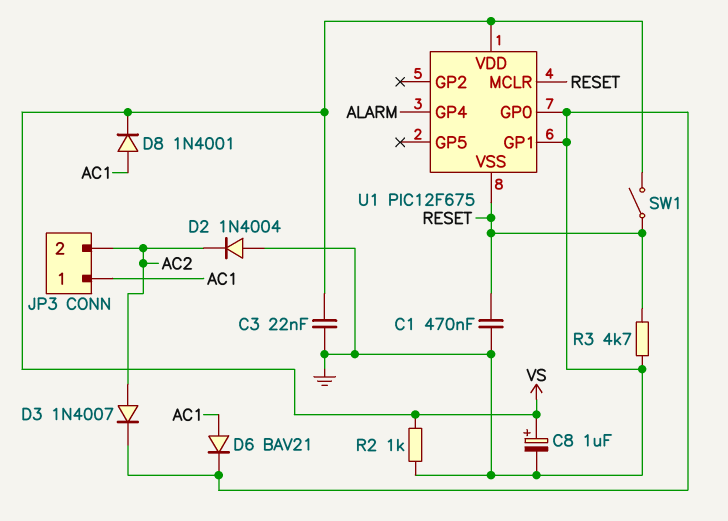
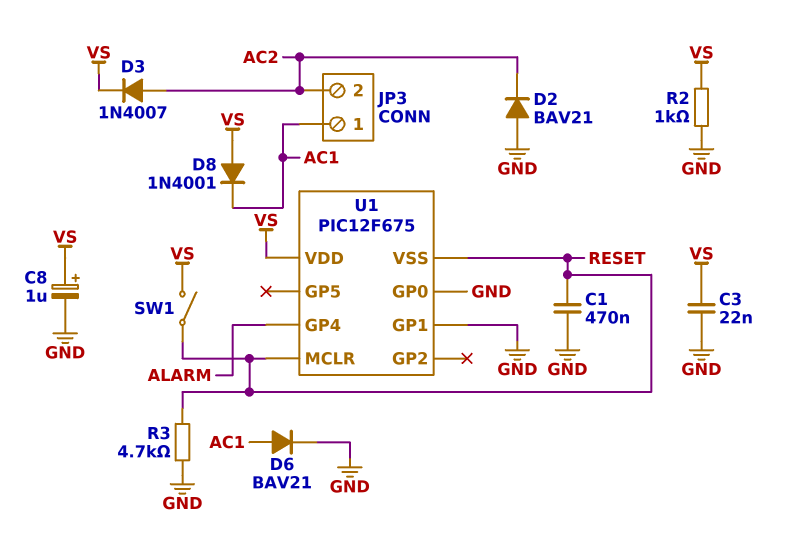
D2: diode 1N4004 (A GND, K AC2) -> diode BAV21 (A GND, K AC2)
D3: diode 1N4007 (A AC2, K GND) -> diode 1N4007 (A AC2, K VS)
D8: diode 1N4001 (A AC1, K VS) -> diode 1N4001 (A VS, K AC1)

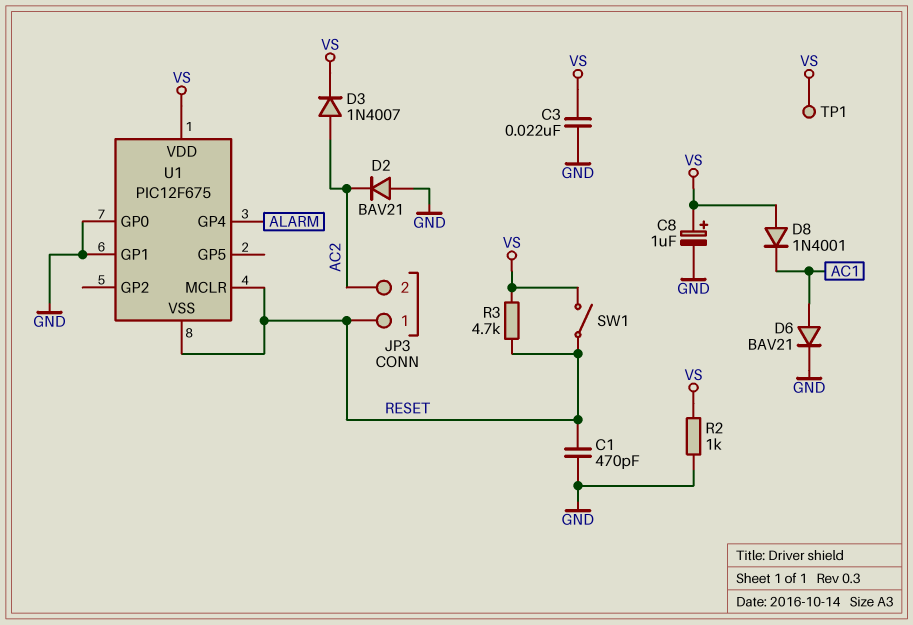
C1: 470nF (GND, RESET) -> 470pF (GND, RESET)
JP3 pin 1: AC1 -> RESET
R3: 4.7k (GND, RESET) -> 4.7k (RESET, VS)
TP1: none -> test point (VS)

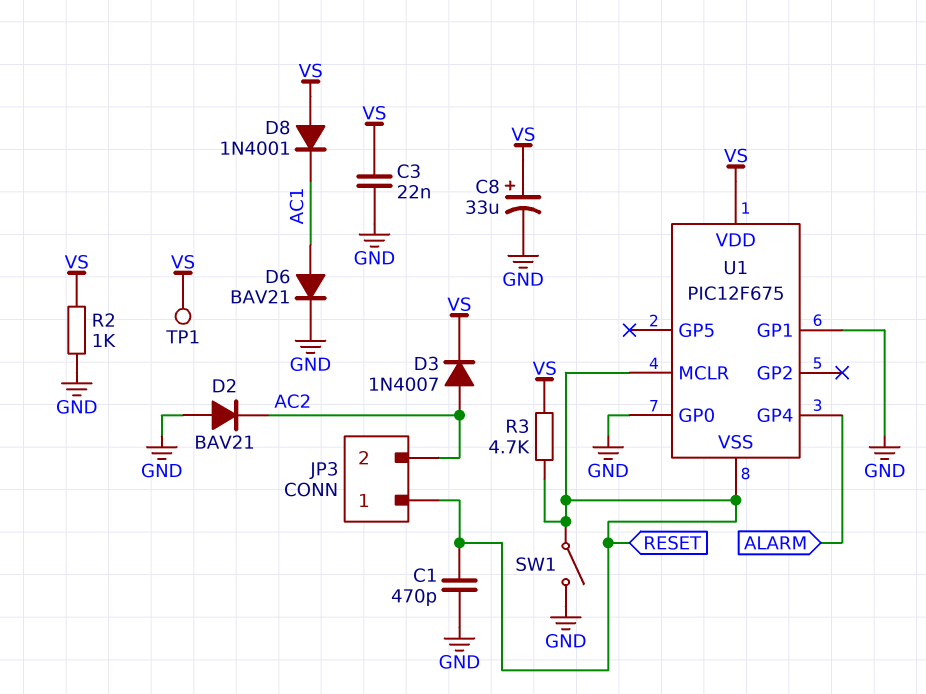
C8: 1uF (plus VS, minus GND) -> 33uF (plus VS, minus GND)
SW1: switch (RESET, VS) -> switch (GND, RESET)

